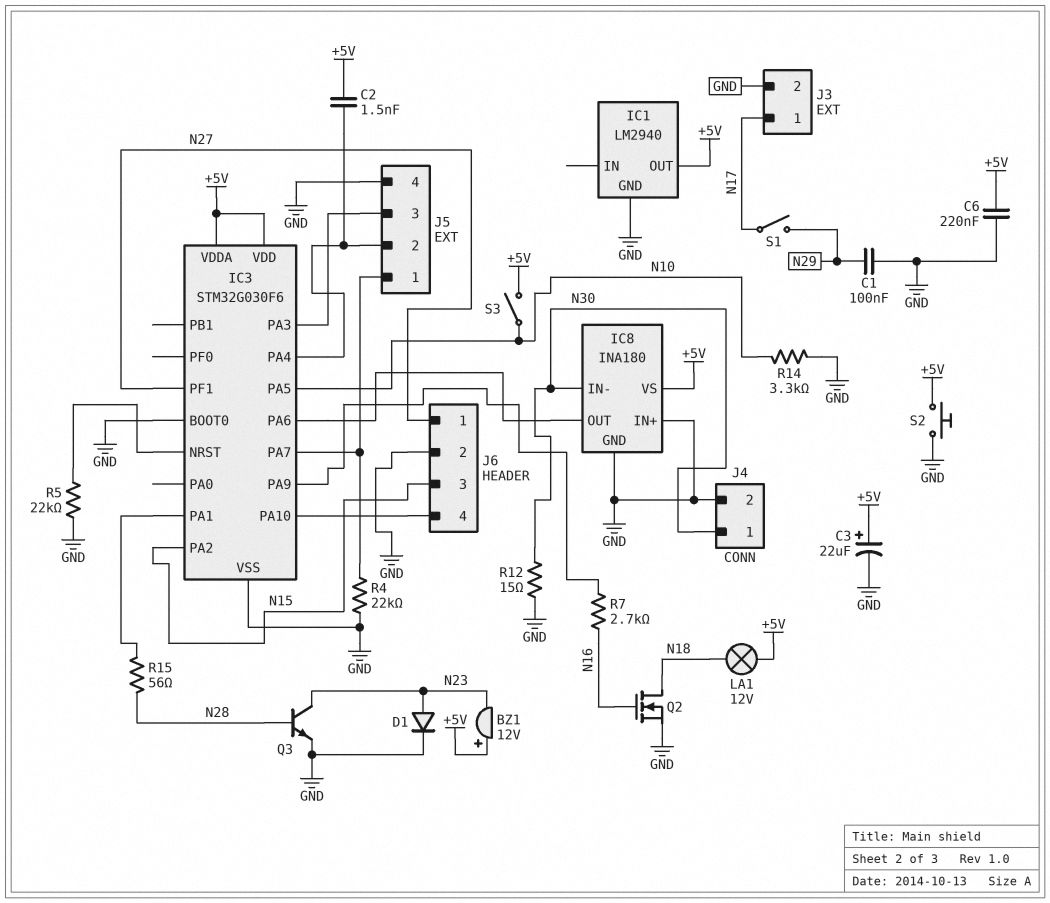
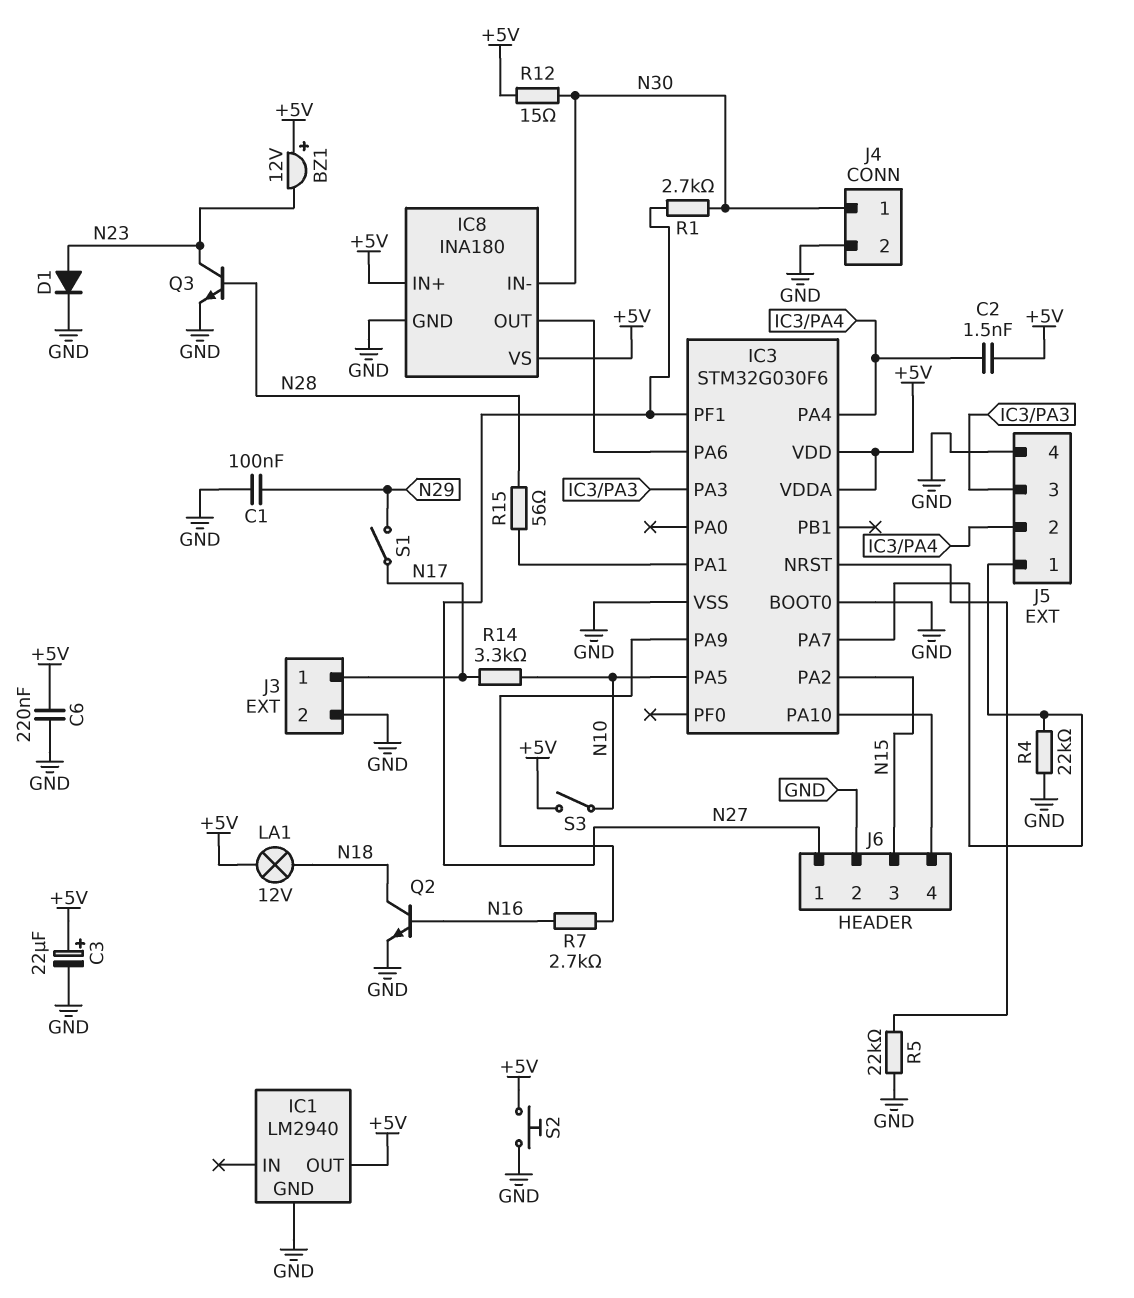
IC8 pin IN+: GND -> +5V
Q2: NMOS (G N16, D N18, S GND) -> NPN (B N16, C N18, E GND)
R1: none -> 2.7k (N27, N30)
R12: 15 (GND, N30) -> 15 (+5V, N30)
R14: 3.3k (GND, N10) -> 3.3k (N10, N17)

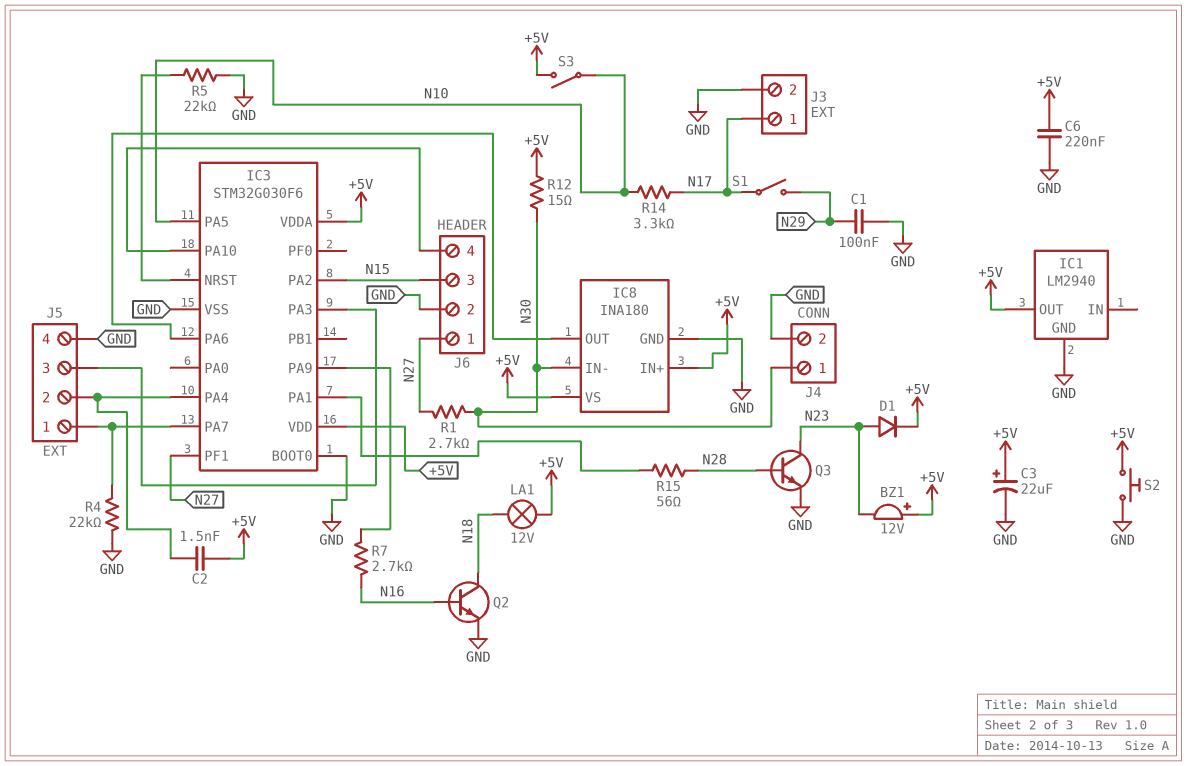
D1: diode (A N23, K GND) -> diode (A N23, K +5V)

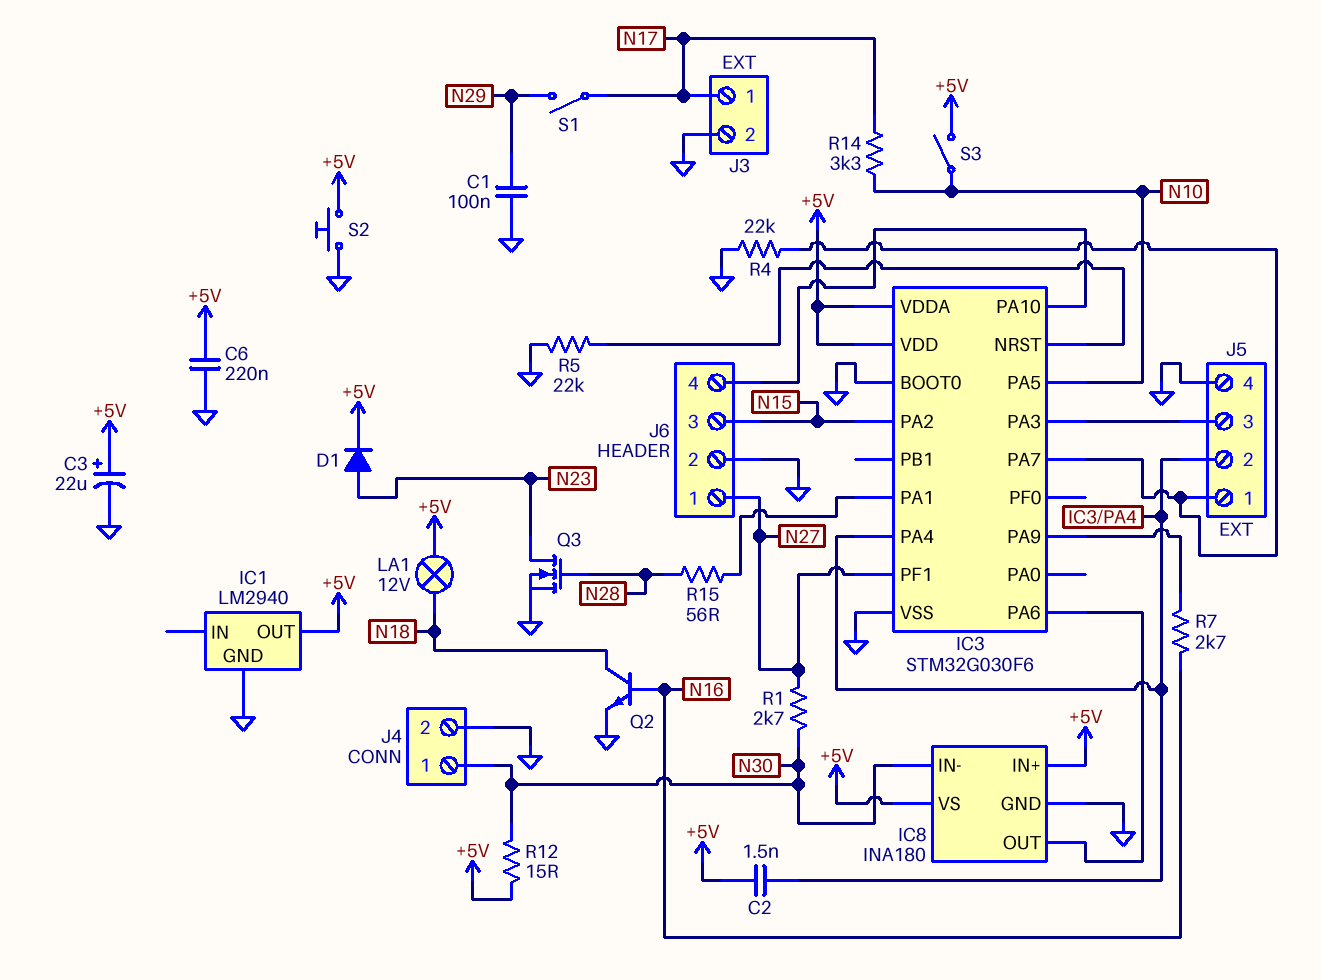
BZ1: buzzer 12V (plus +5V, minus N23) -> none
Q3: NPN (B N28, C N23, E GND) -> NMOS (G N28, D N23, S GND)

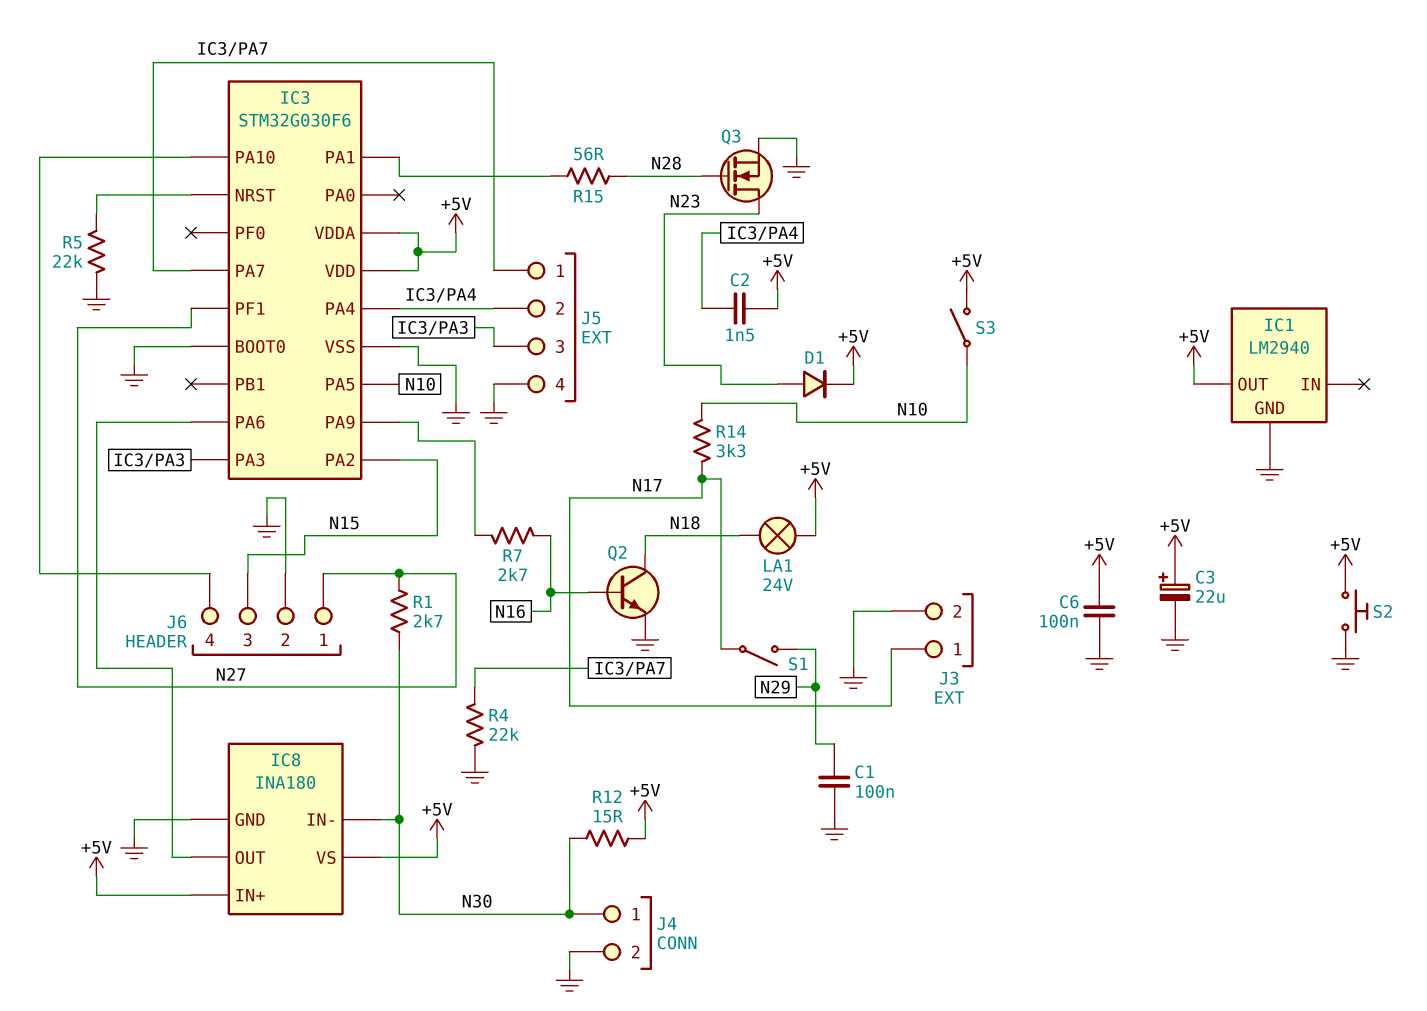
C6: 220nF (+5V, GND) -> 100nF (+5V, GND)
LA1: lamp 12V (+5V, N18) -> lamp 24V (+5V, N18)

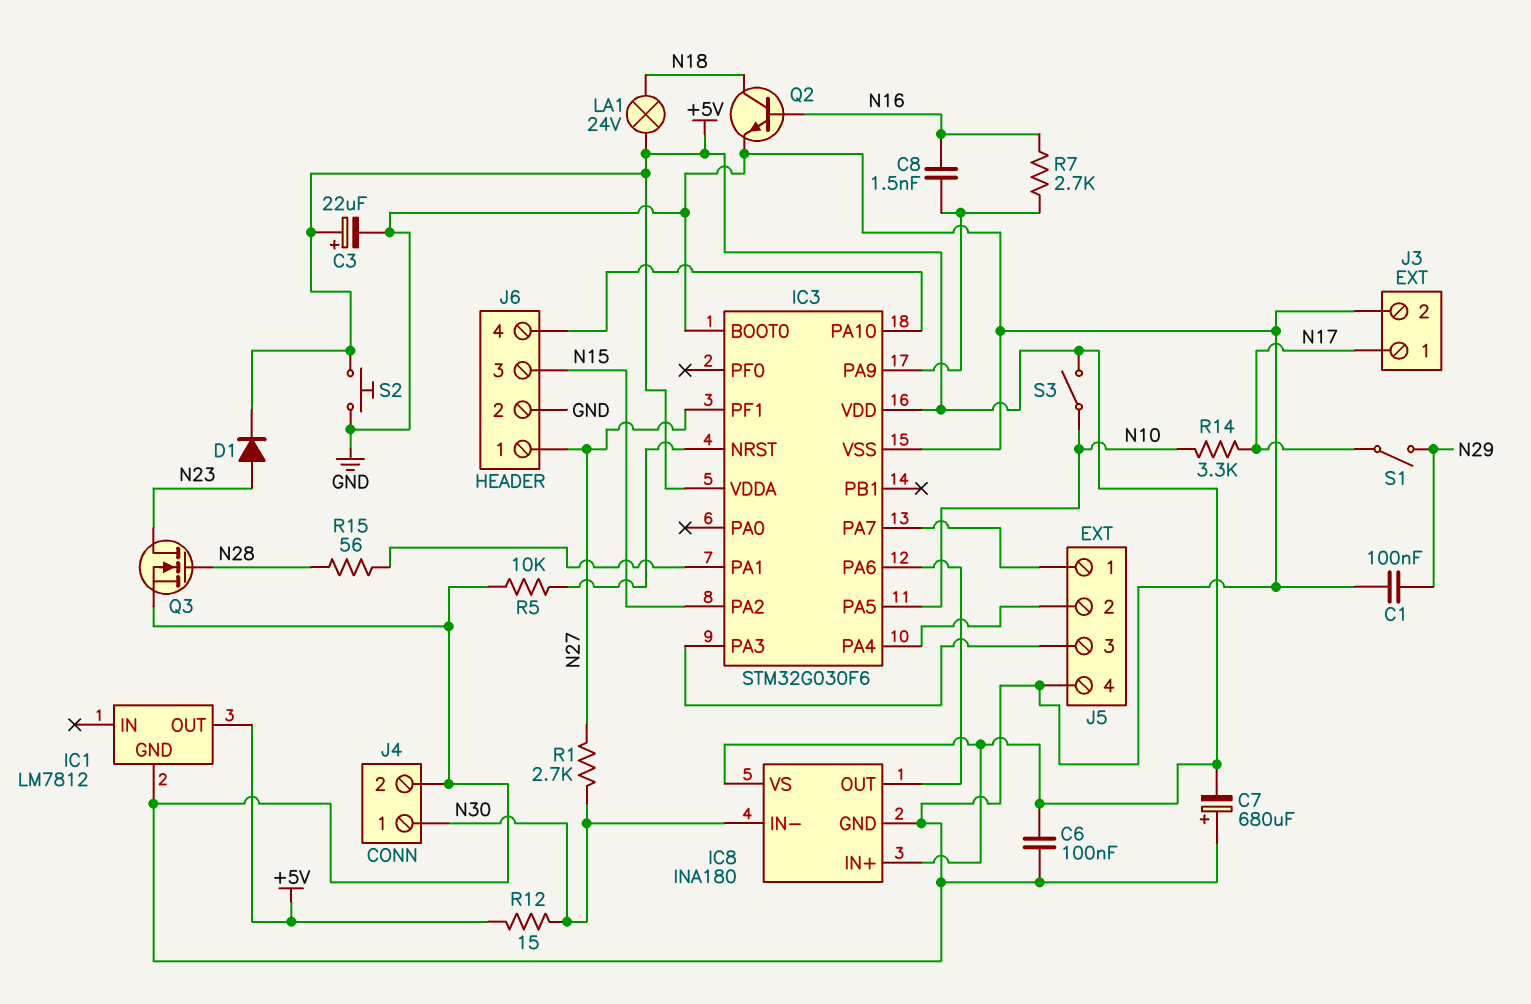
C2: 1.5nF (+5V, IC3/PA4) -> none
C7: none -> 680uF (plus GND, minus +5V)
C8: none -> 1.5nF (IC3/PA9, N16)
IC1: LM2940 -> LM7812
R4: 22k (GND, IC3/PA7) -> none
R5: 22k (GND, IC3/NRST) -> 10k (GND, IC3/NRST)

